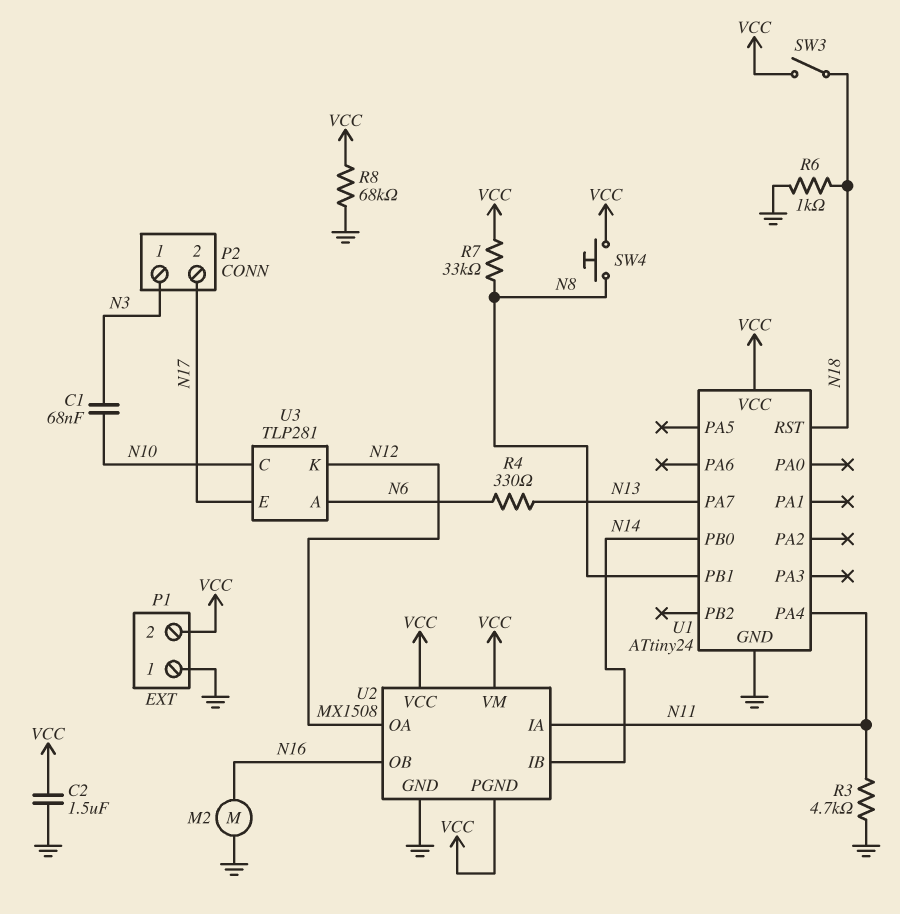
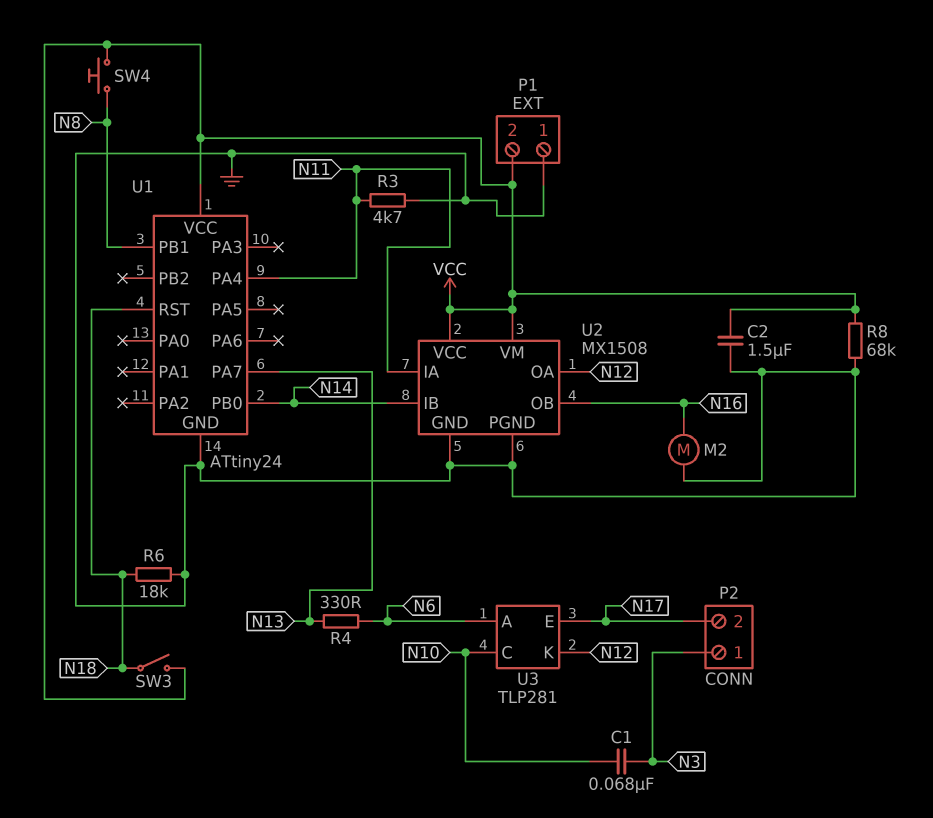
R6: 1k (GND, N18) -> 18k (GND, N18)
R7: 33k (N8, VCC) -> none
U2 pin PGND: VCC -> GND

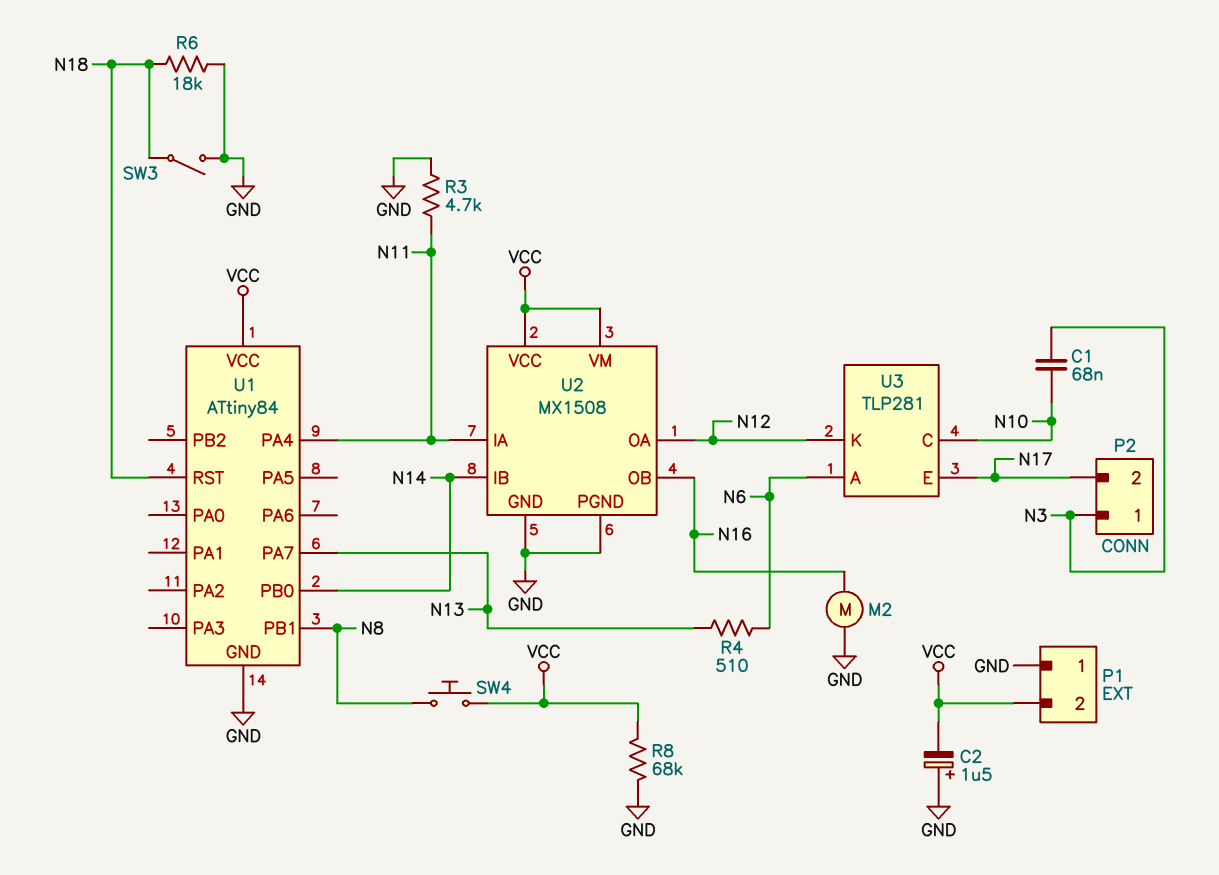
C2: 1.5uF (GND, VCC) -> 1.5uF (plus GND, minus VCC)
R4: 330 (N6, N13) -> 510 (N6, N13)
SW3: switch (N18, VCC) -> switch (GND, N18)
U1: ATtiny24 -> ATtiny84

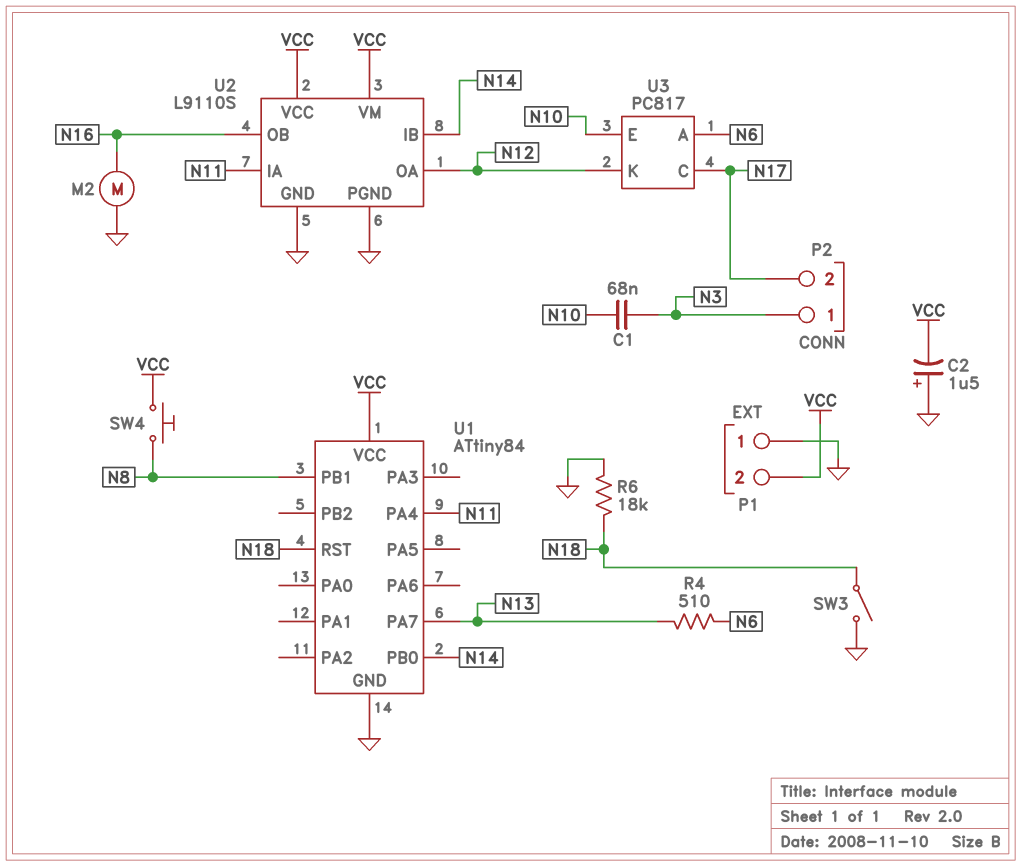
R3: 4.7k (GND, N11) -> none
R8: 68k (GND, VCC) -> none
U2: MX1508 -> L9110S
U3: TLP281 -> PC817
U3 pin C: N10 -> N17
U3 pin E: N17 -> N10

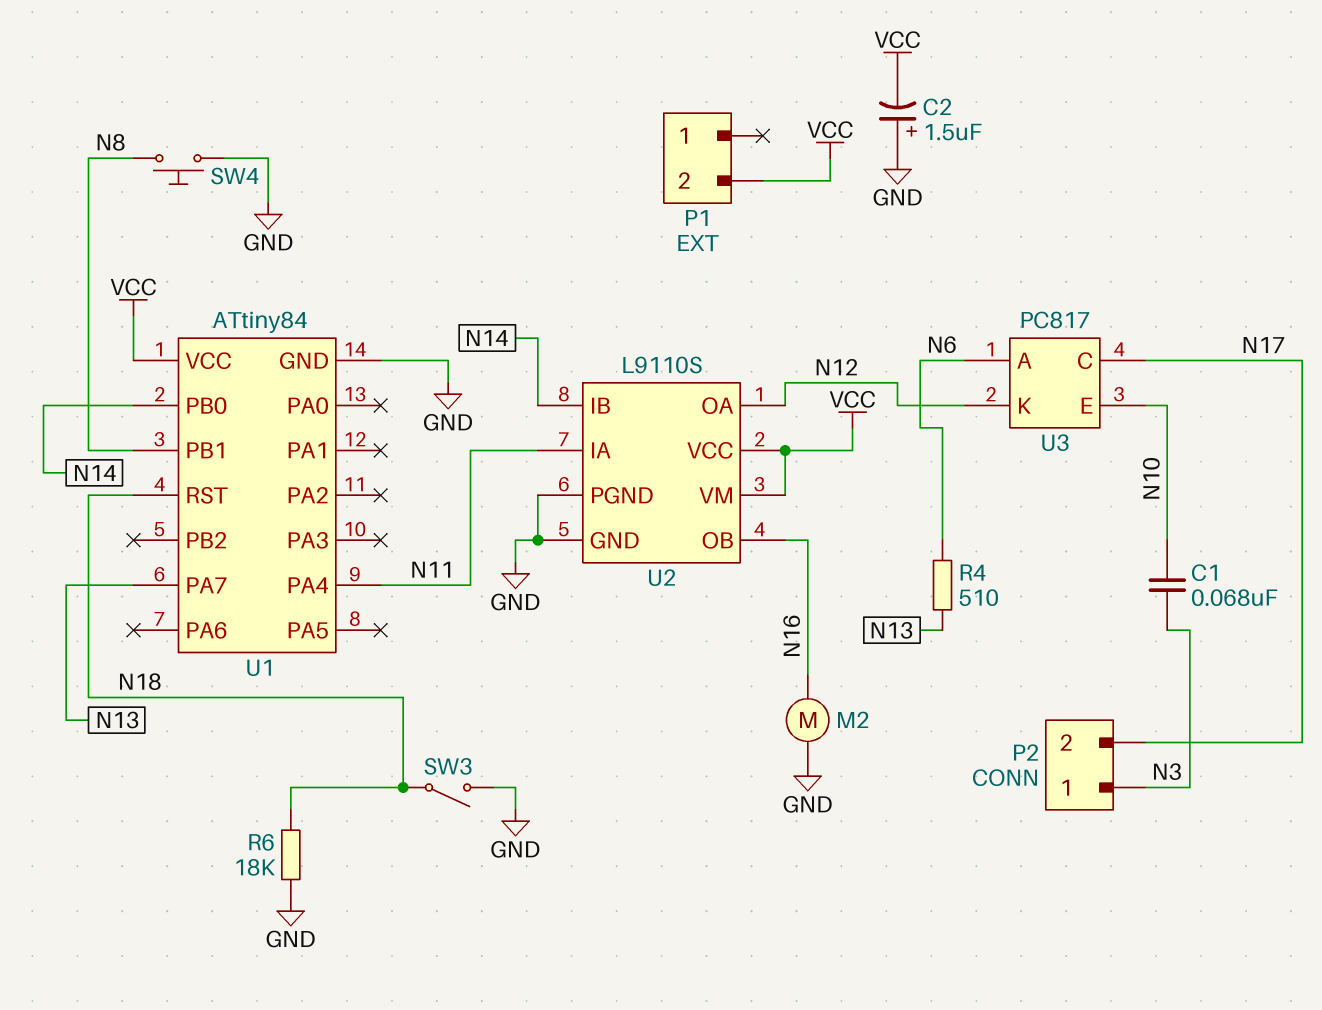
P1 pin 1: GND -> none
SW4: button (N8, VCC) -> button (GND, N8)

